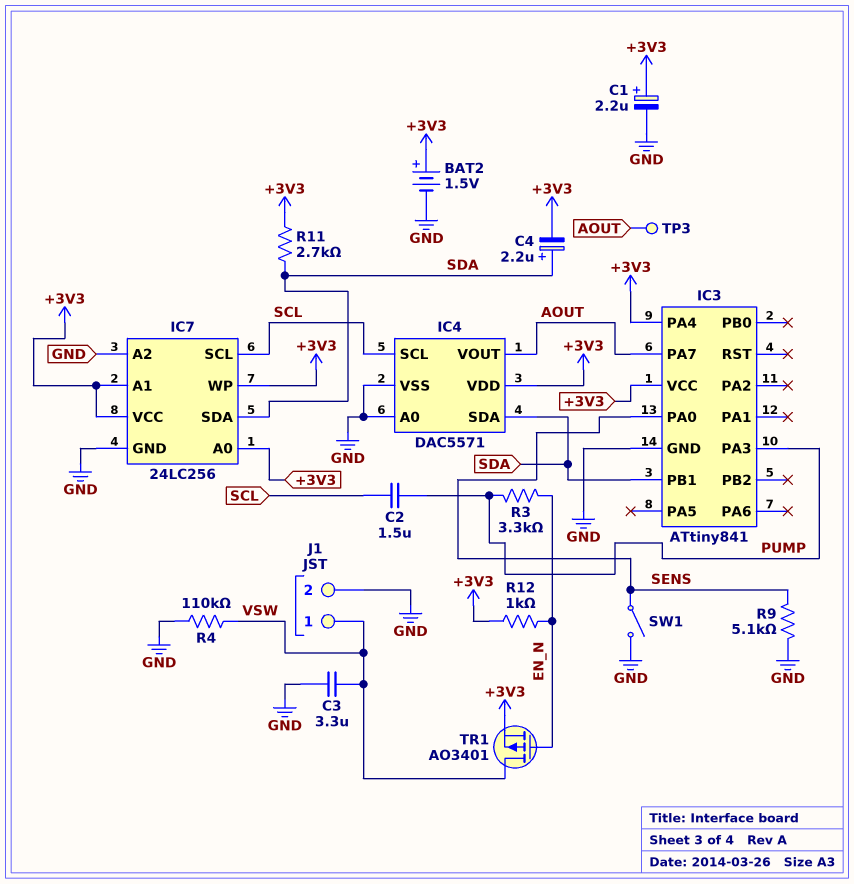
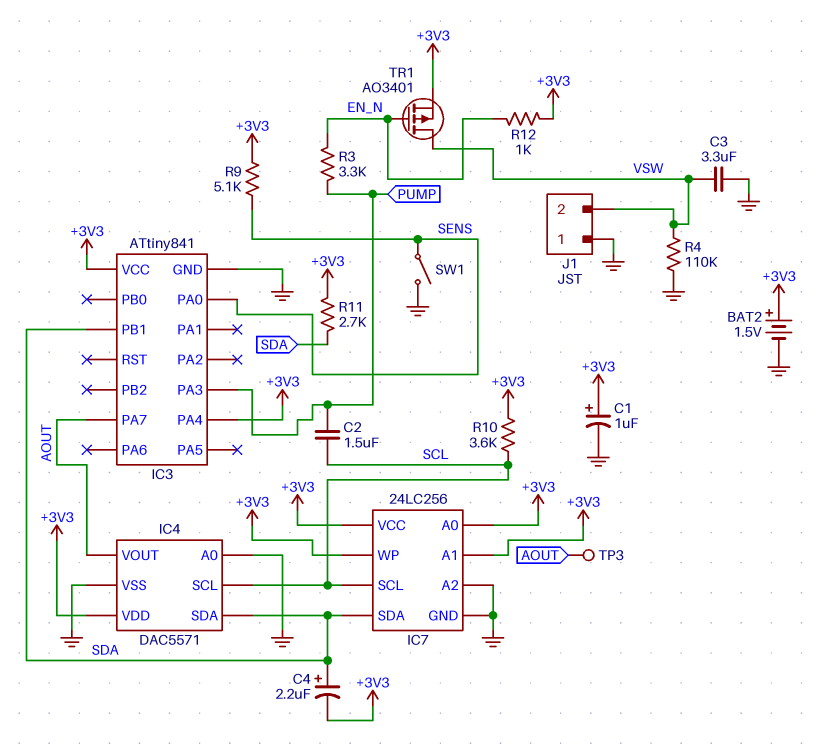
C1: 2.2uF (plus +3V3, minus GND) -> 1uF (plus +3V3, minus GND)
J1 pin 1: VSW -> GND
J1 pin 2: GND -> VSW
R9: 5.1k (GND, SENS) -> 5.1k (+3V3, SENS)
R10: none -> 3.6k (+3V3, SCL)

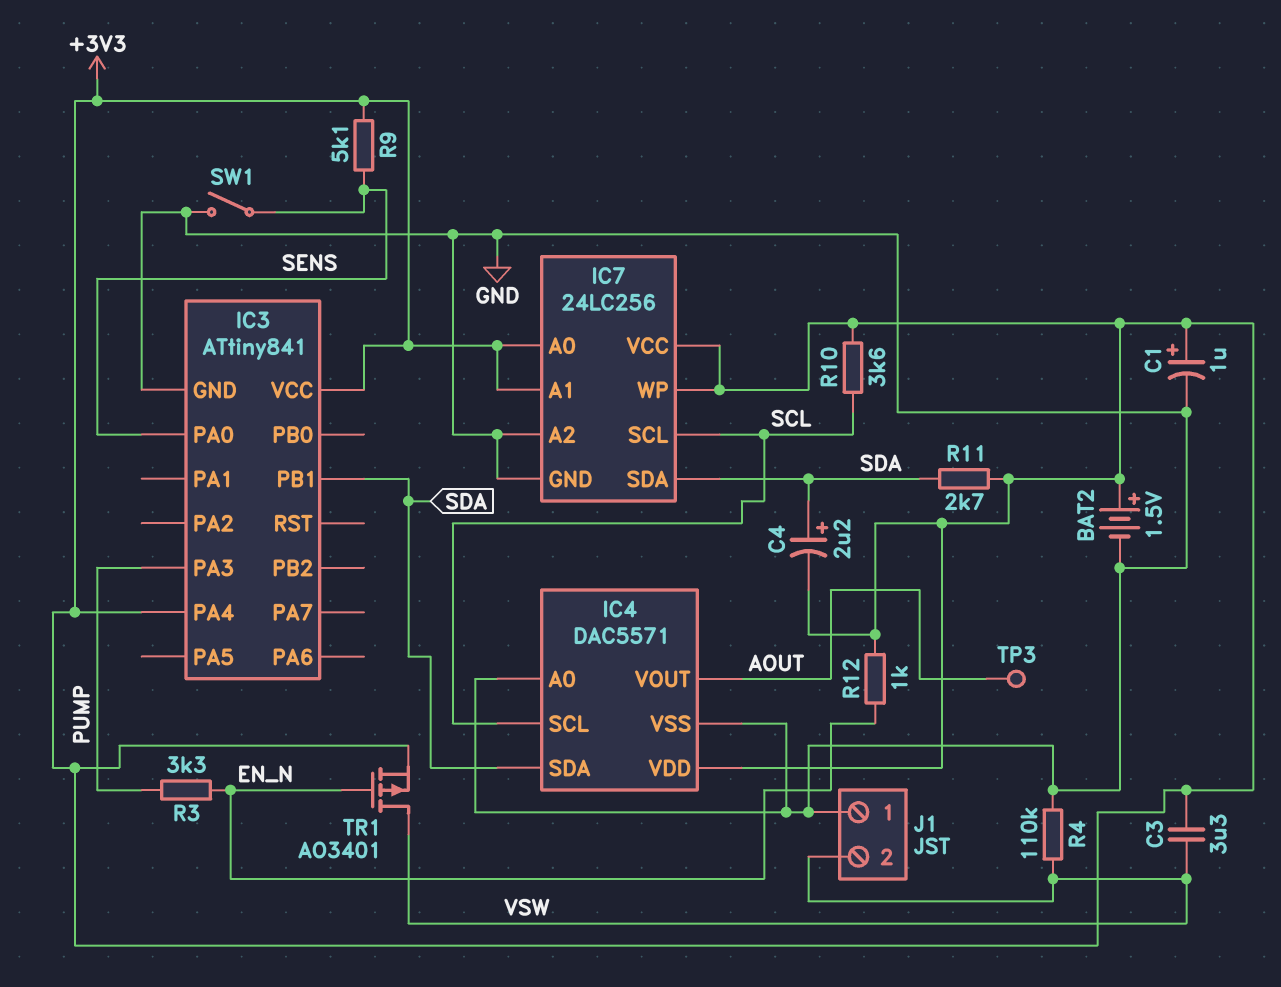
C2: 1.5uF (PUMP, SCL) -> none
C3: 3.3uF (GND, VSW) -> 3.3uF (+3V3, VSW)
IC3 pin PA7: AOUT -> none

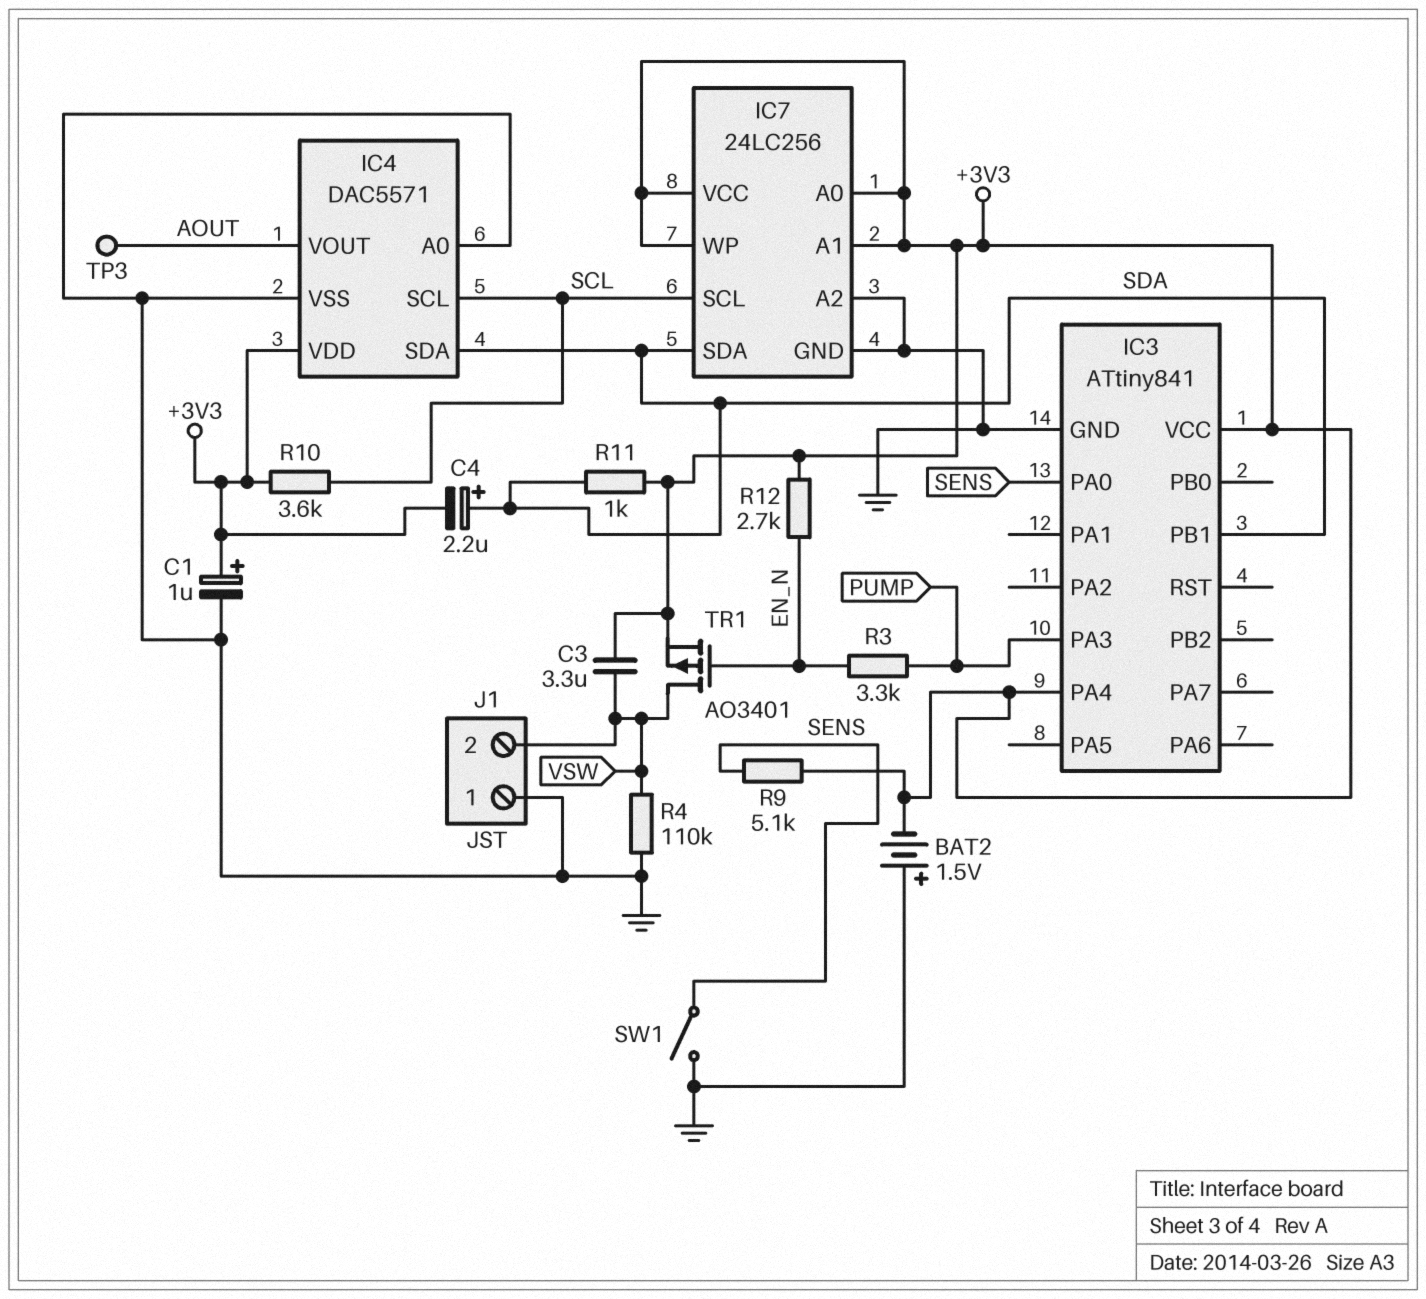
BAT2: 1.5V (plus +3V3, minus GND) -> 1.5V (plus GND, minus +3V3)
R11: 2.7k (+3V3, SDA) -> 1k (+3V3, SDA)
R12: 1k (+3V3, EN_N) -> 2.7k (+3V3, EN_N)

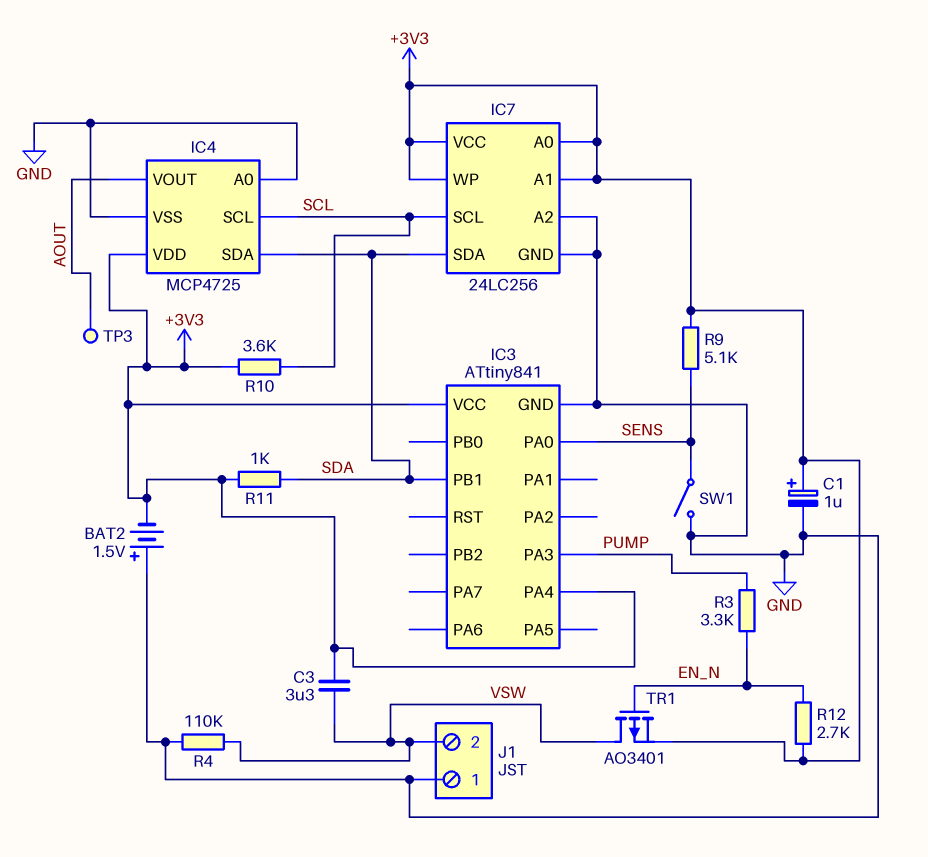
C4: 2.2uF (plus SDA, minus +3V3) -> none
IC4: DAC5571 -> MCP4725

